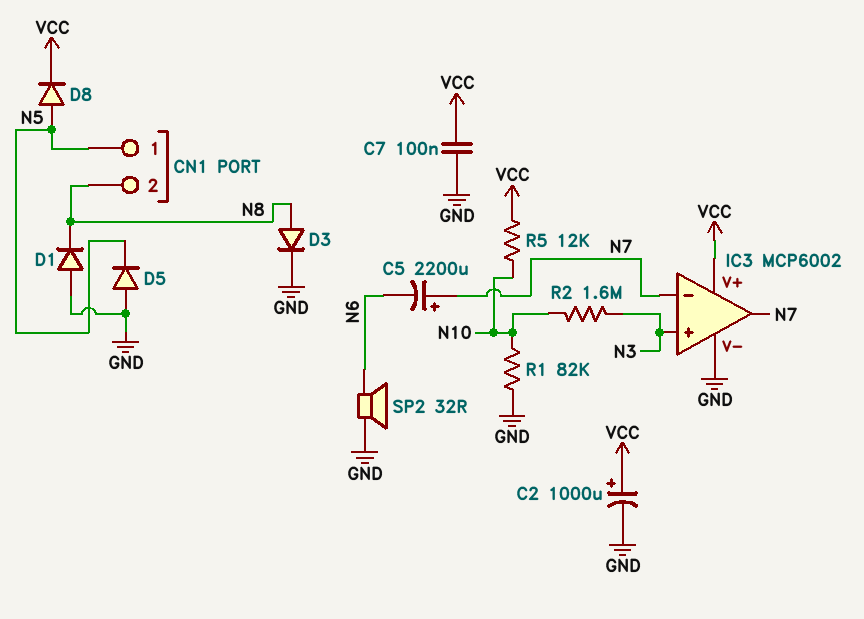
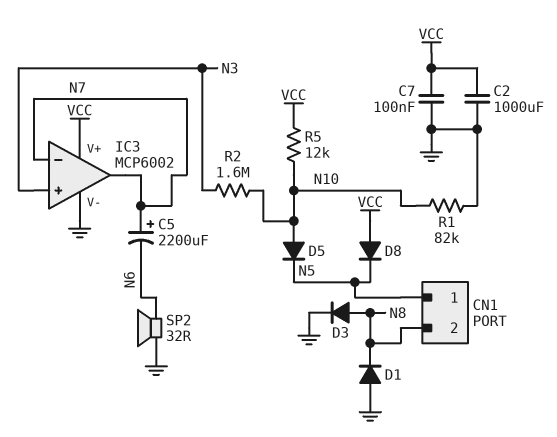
C2: 1000uF (plus VCC, minus GND) -> 1000uF (GND, VCC)
D5: diode (A GND, K N5) -> diode (A N10, K N5)
D8: diode (A N5, K VCC) -> diode (A VCC, K N5)

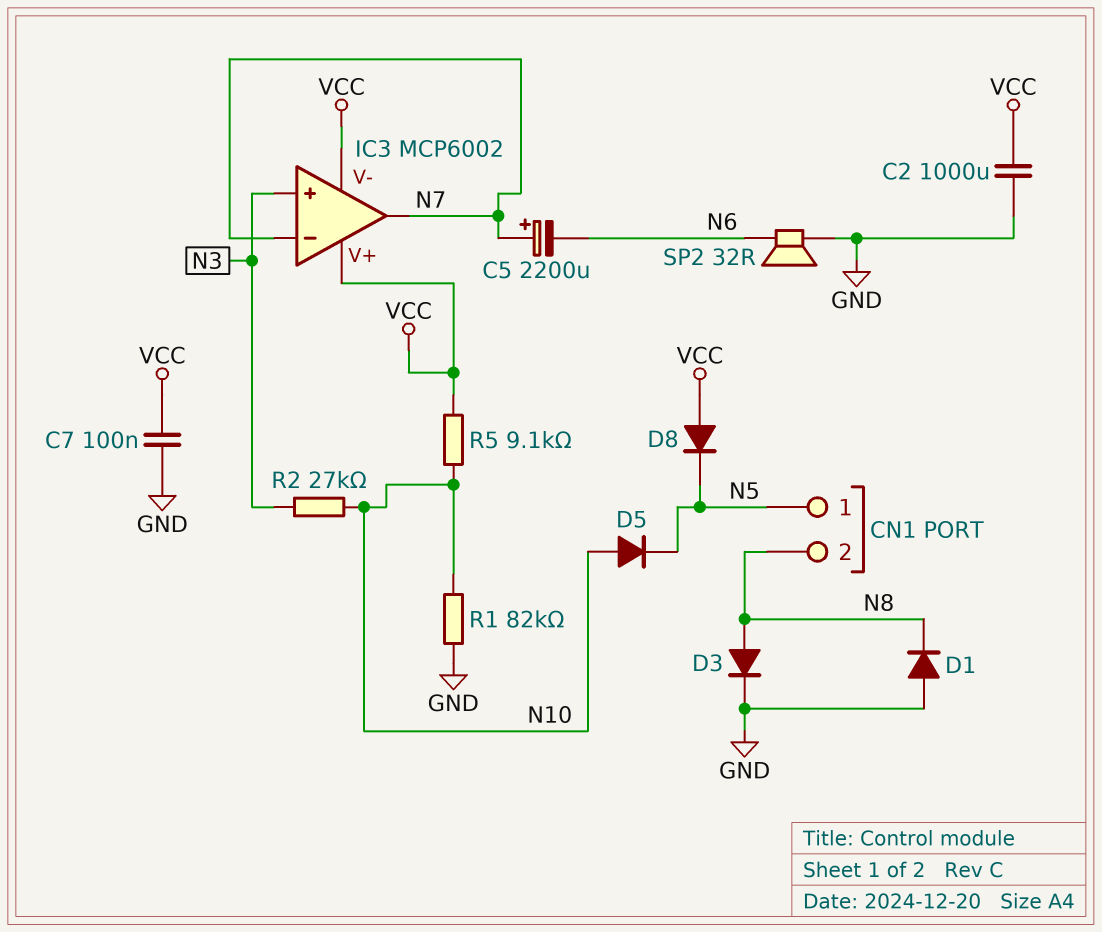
IC3 pin V-: GND -> VCC
R2: 1.6M (N3, N10) -> 27k (N3, N10)
R5: 12k (N10, VCC) -> 9.1k (N10, VCC)

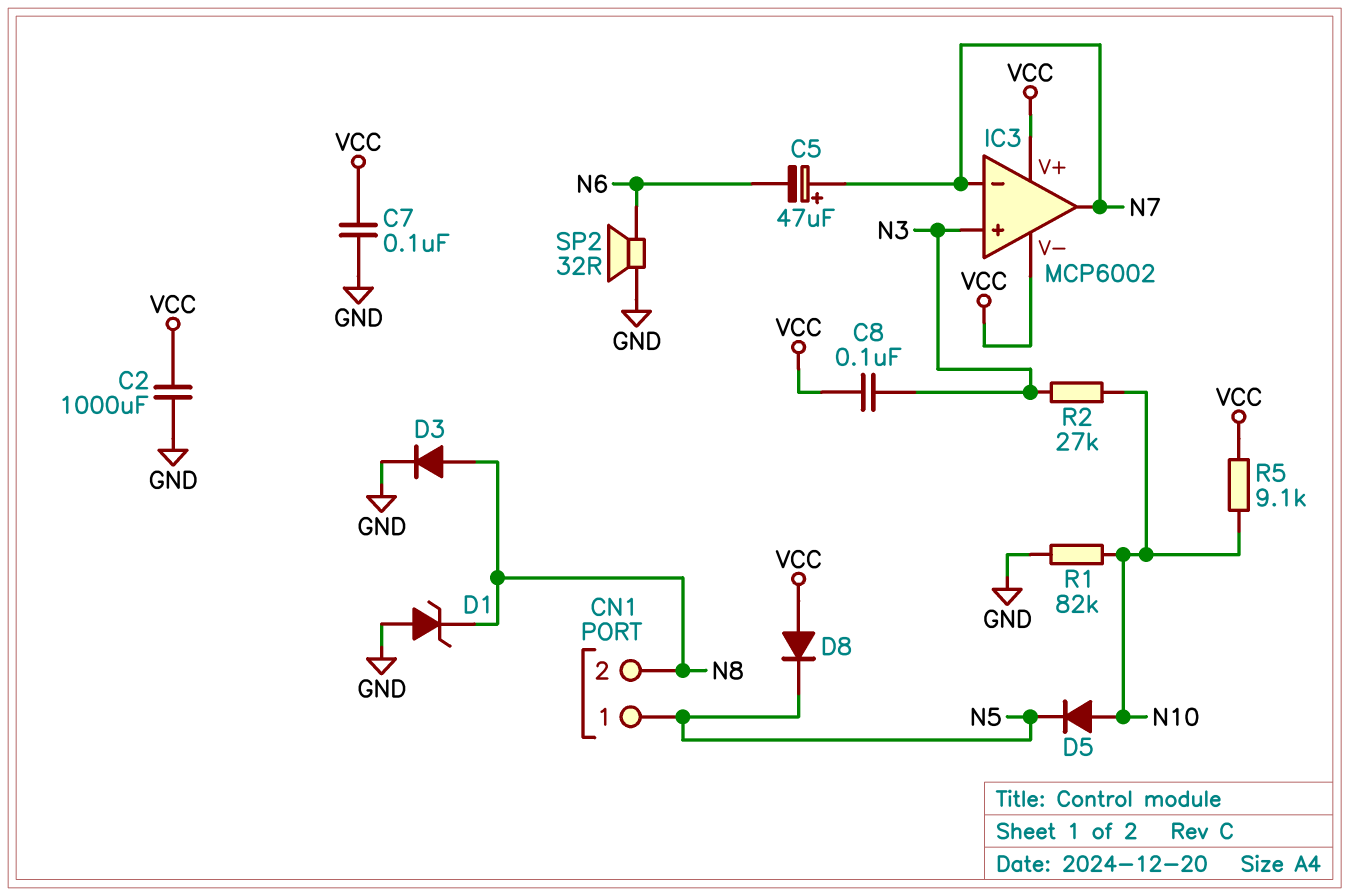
C5: 2200uF (plus N7, minus N6) -> 47uF (plus N7, minus N6)
C8: none -> 100nF (N3, VCC)
D1: diode (A GND, K N8) -> zener (A GND, K N8)

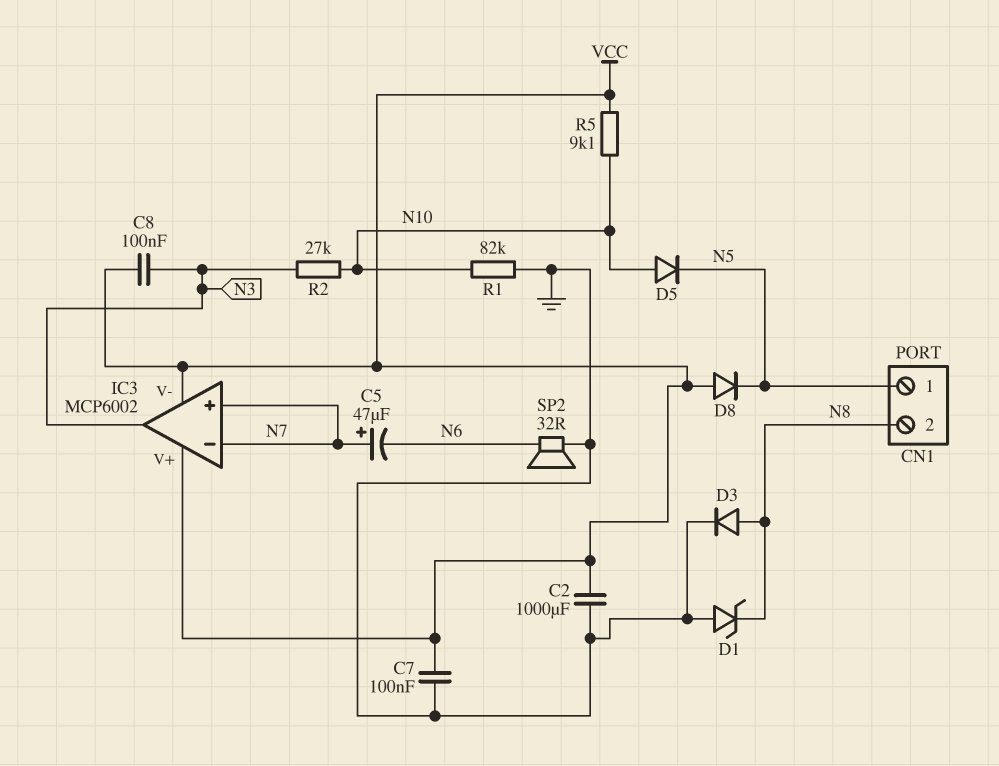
IC3 pin in+: N3 -> N7
IC3 pin out: N7 -> N3

